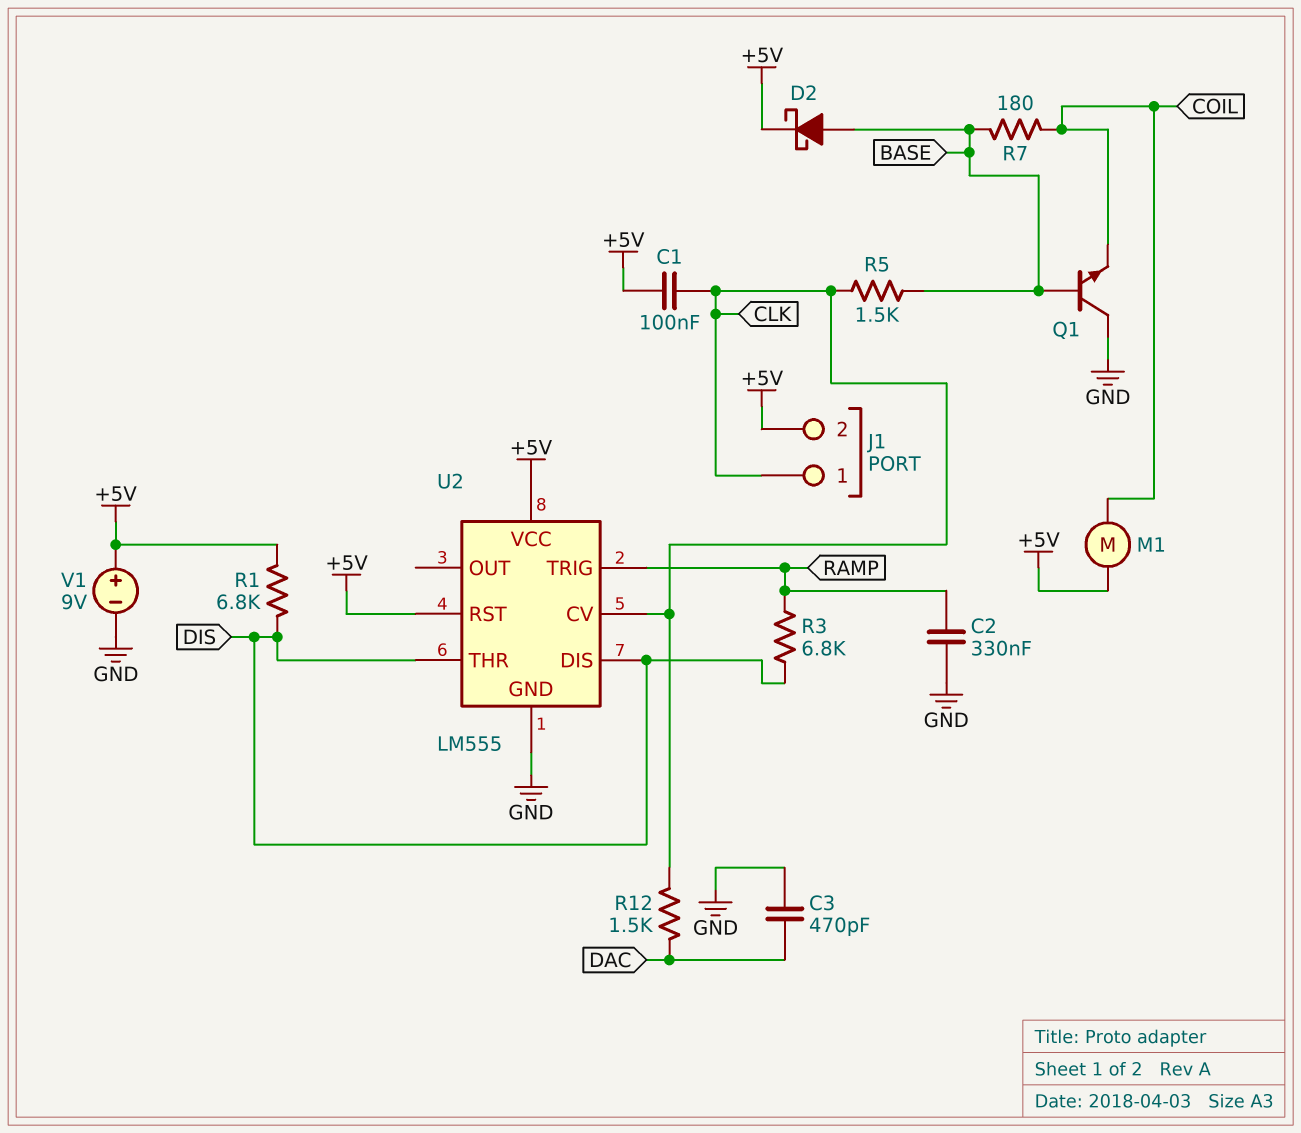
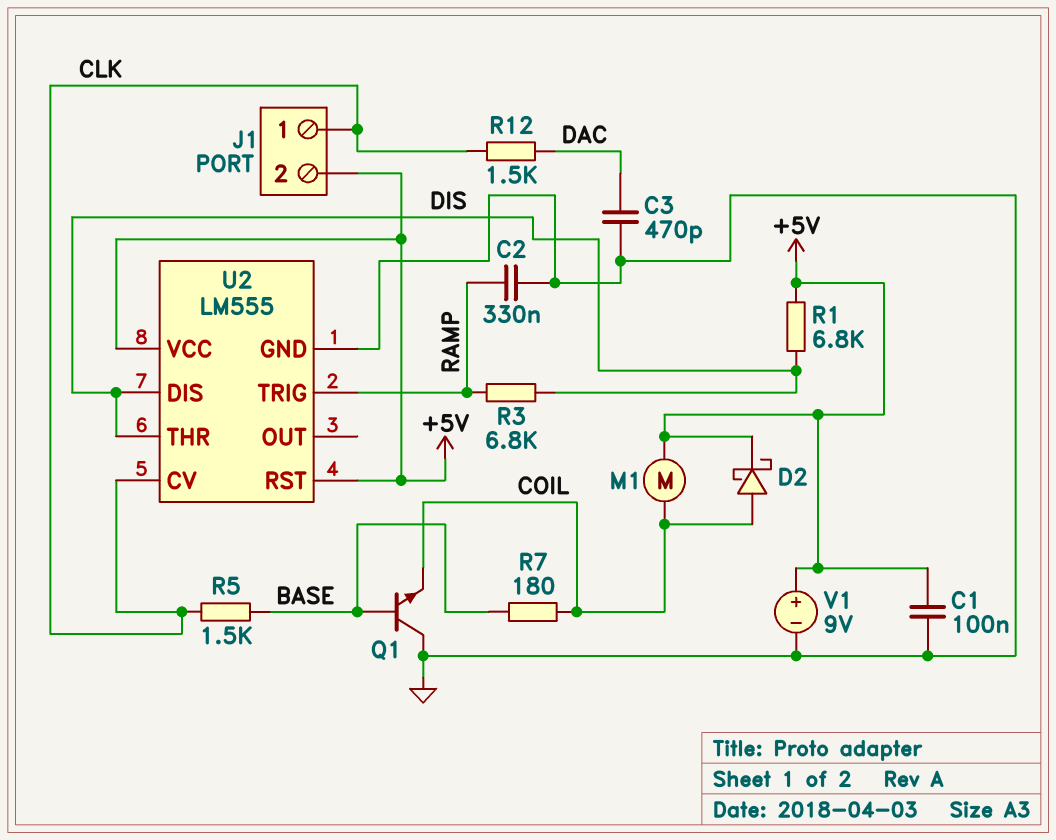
C1: 100nF (+5V, CLK) -> 100nF (+5V, GND)
D2: schottky (A BASE, K +5V) -> schottky (A COIL, K +5V)

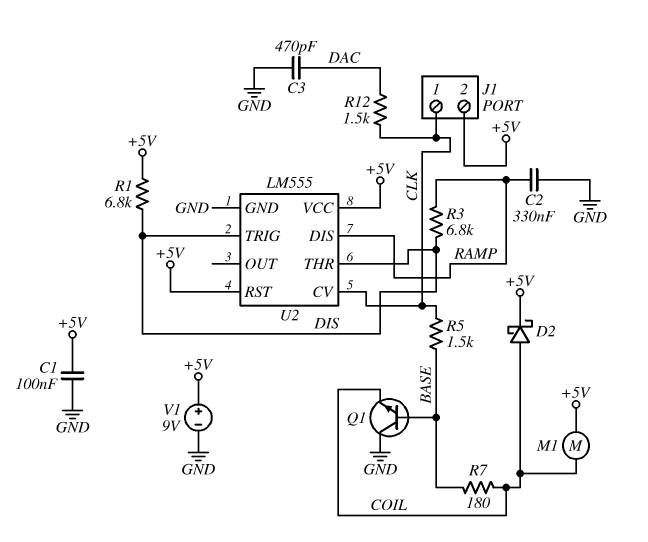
U2 pin DIS: DIS -> RAMP
U2 pin TRIG: RAMP -> DIS

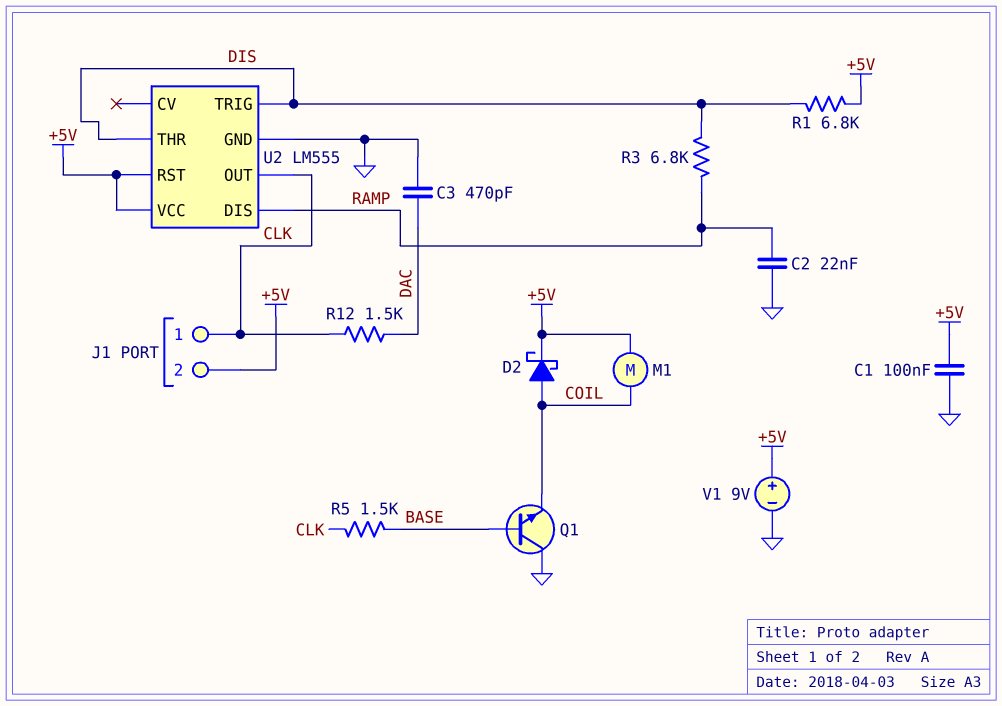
C2: 330nF (GND, RAMP) -> 22nF (GND, RAMP)
R7: 180 (BASE, COIL) -> none
U2 pin CV: CLK -> none
U2 pin OUT: none -> CLK

